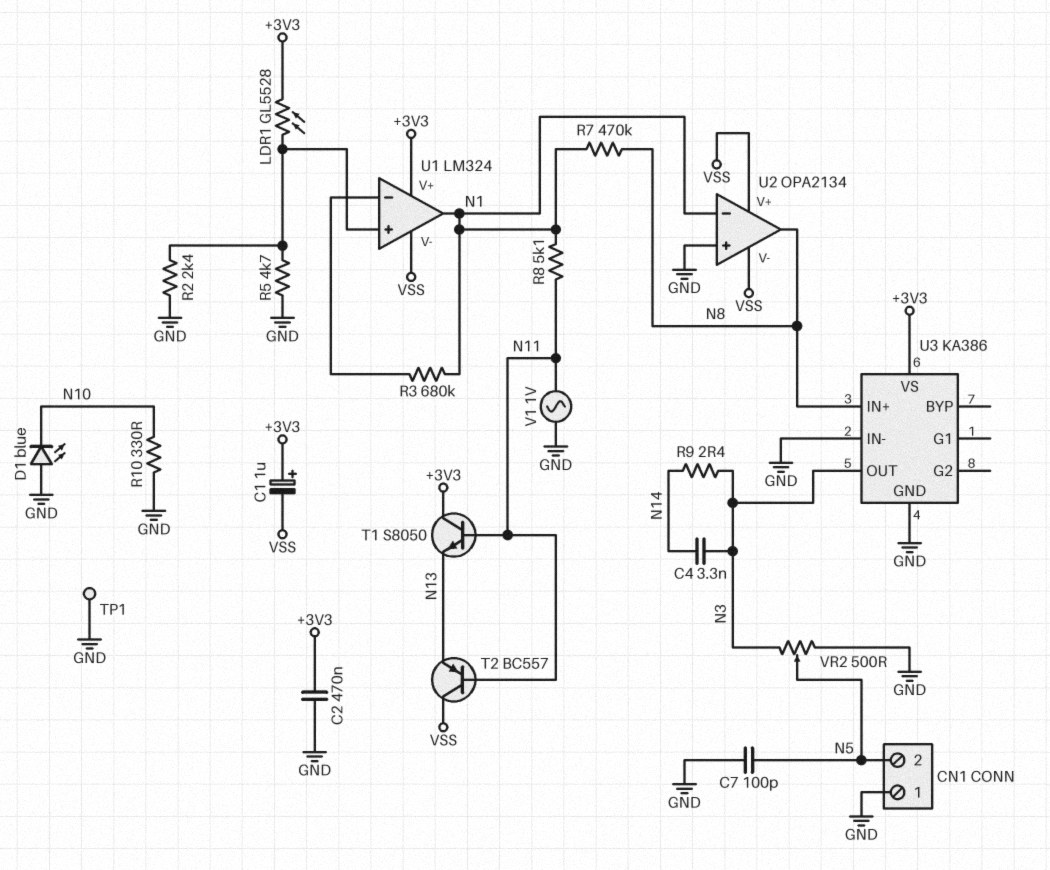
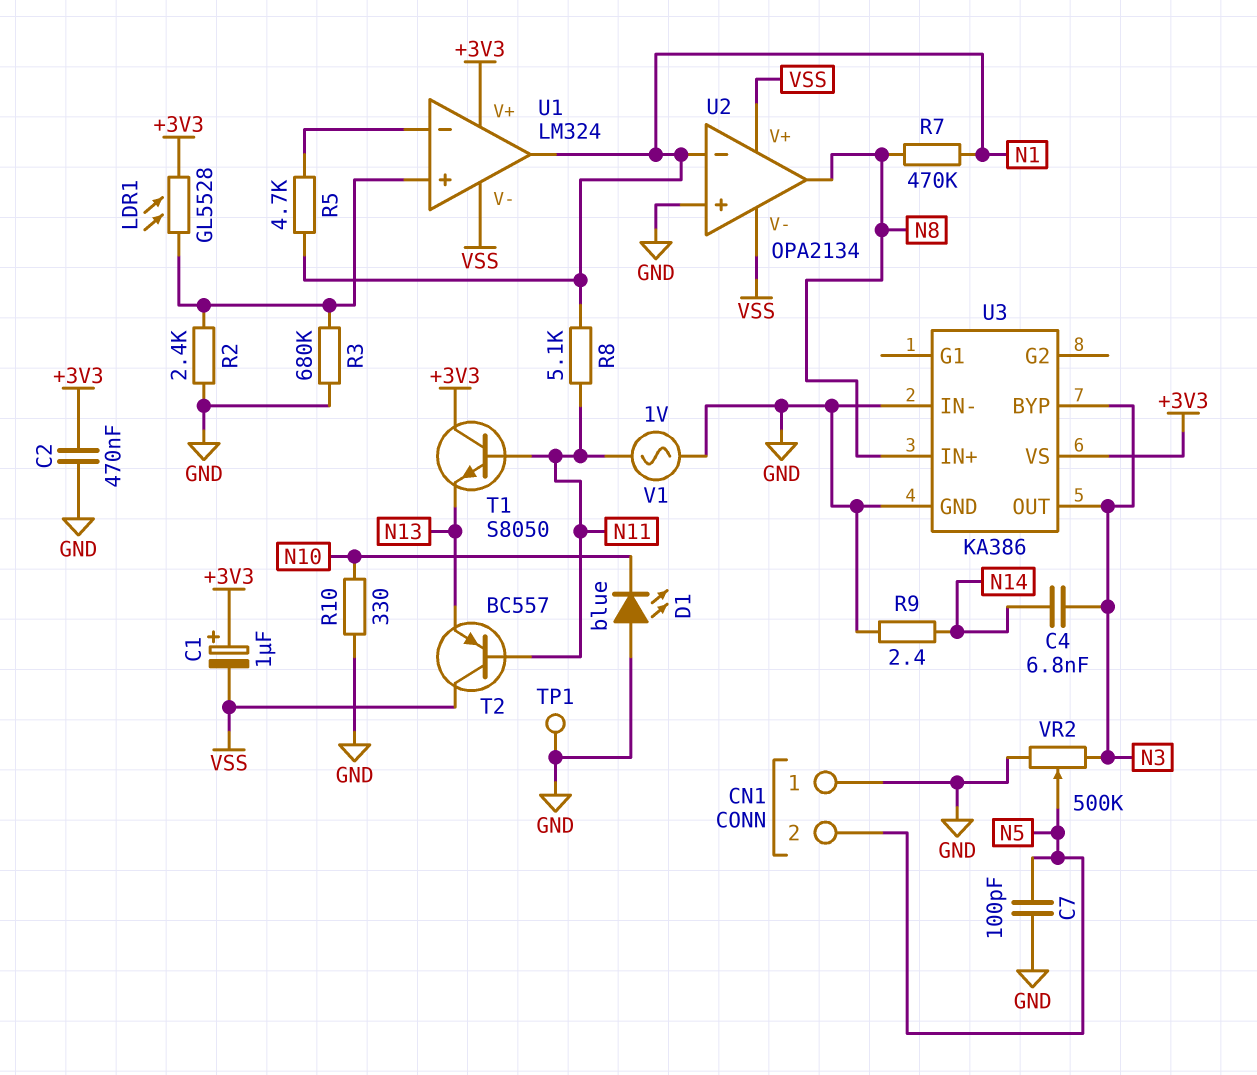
C4: 3.3nF (N3, N14) -> 6.8nF (N3, N14)
R3: 680k (N1, U1/in-) -> 680k (GND, U1/in+)
R5: 4.7k (GND, U1/in+) -> 4.7k (N1, U1/in-)
R9: 2.4 (N3, N14) -> 2.4 (GND, N14)
U3 pin BYP: none -> N3
VR2: 500 (GND, N3, wiper N5) -> 500k (GND, N3, wiper N5)

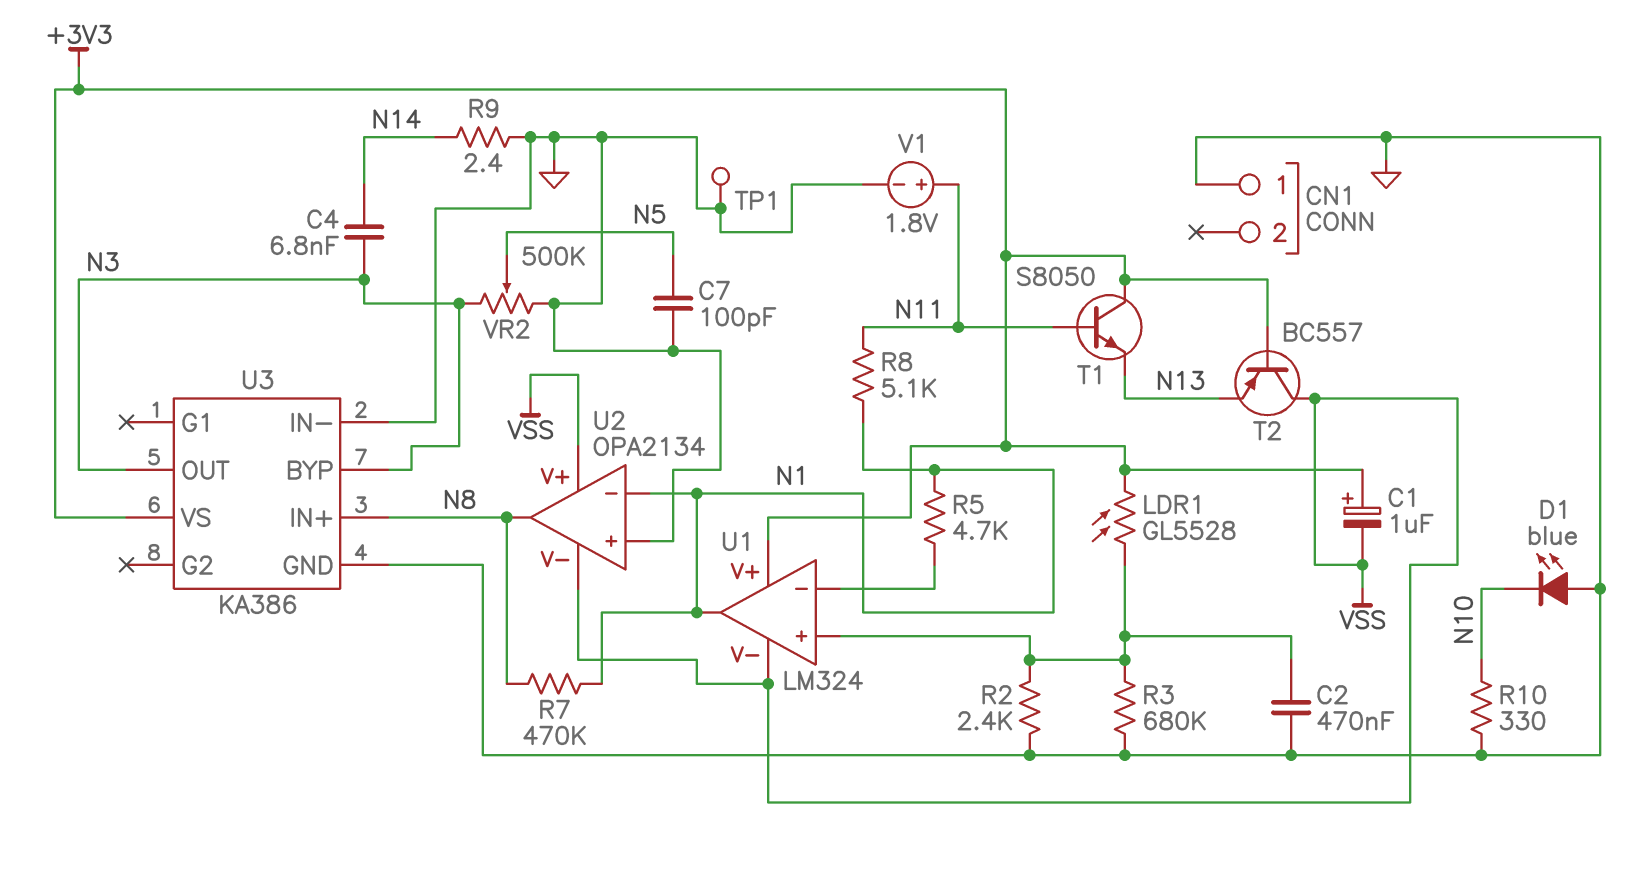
C2: 470nF (+3V3, GND) -> 470nF (GND, U1/in+)
CN1 pin 2: N5 -> none
T2: PNP BC557 (B N11, C VSS, E N13) -> PNP BC557 (B +3V3, C VSS, E N13)
V1: AC 1V (GND, N11) -> 1.8V (plus N11, minus GND)

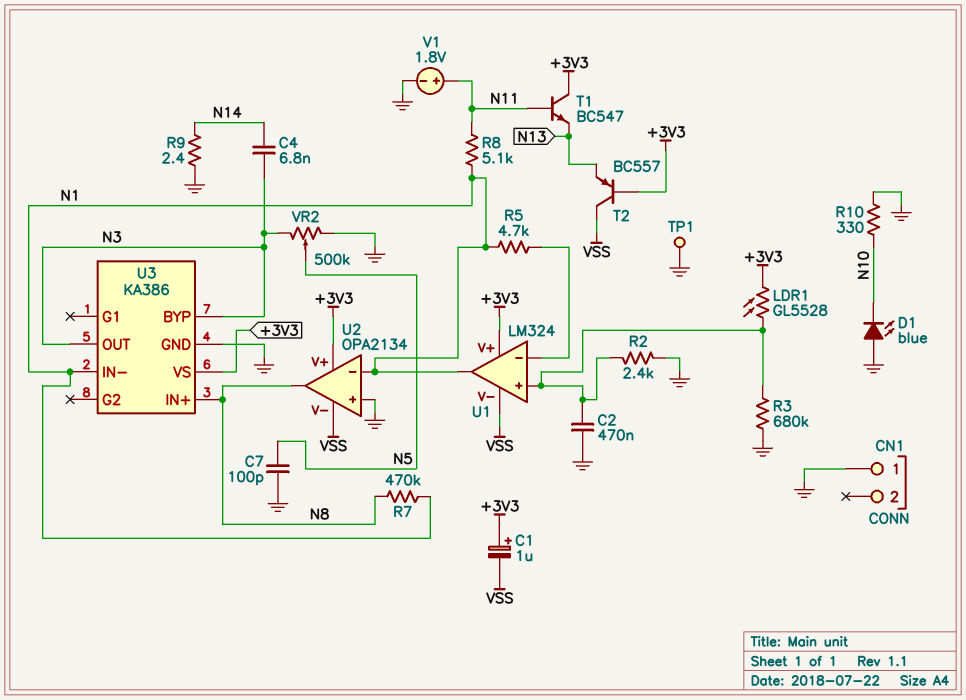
T1: NPN S8050 (B N11, C +3V3, E N13) -> NPN BC547 (B N11, C +3V3, E N13)
U2 pin V+: VSS -> +3V3
U3 pin IN-: GND -> N1

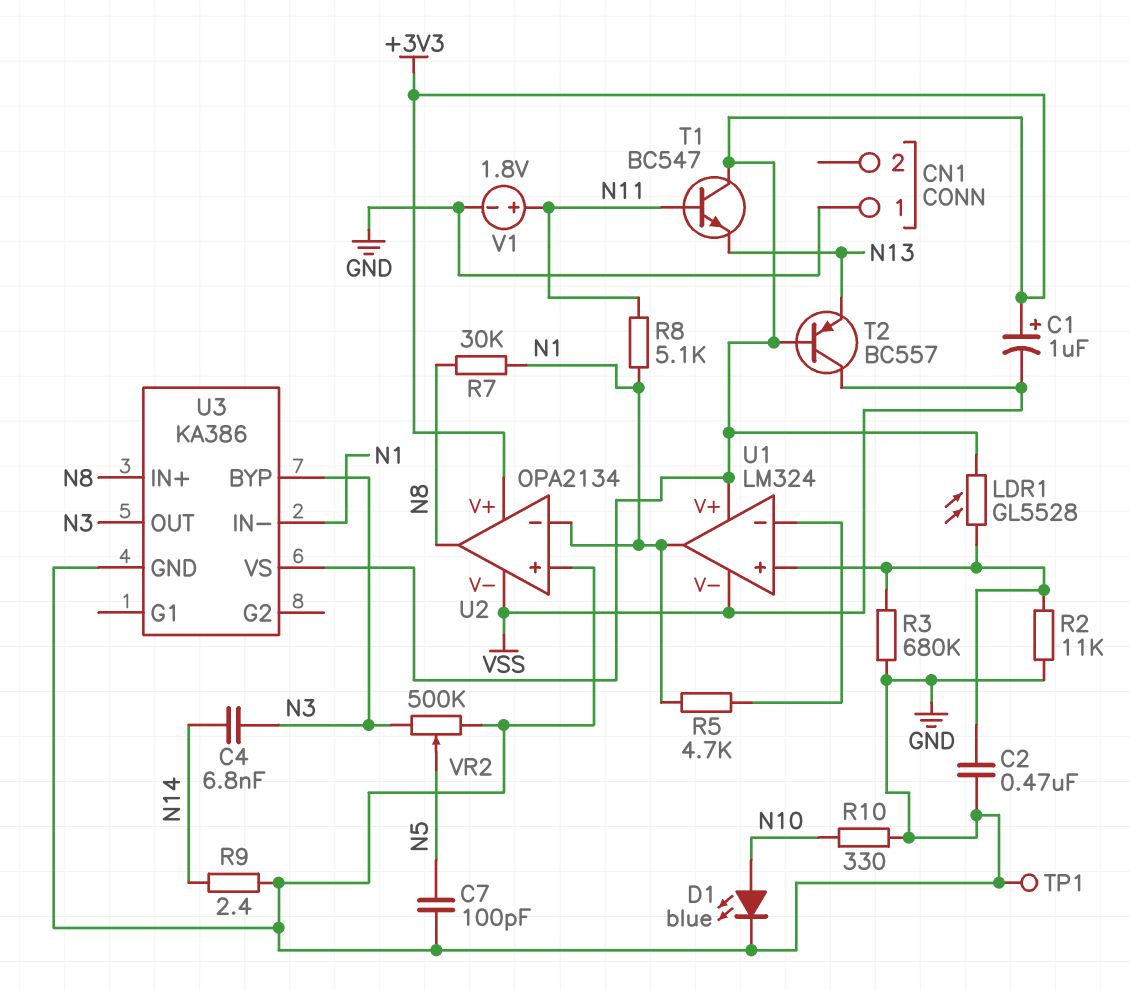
D1: LED blue (A GND, K N10) -> LED blue (A N10, K GND)
R2: 2.4k (GND, U1/in+) -> 11k (GND, U1/in+)
R7: 470k (N1, N8) -> 30k (N1, N8)

